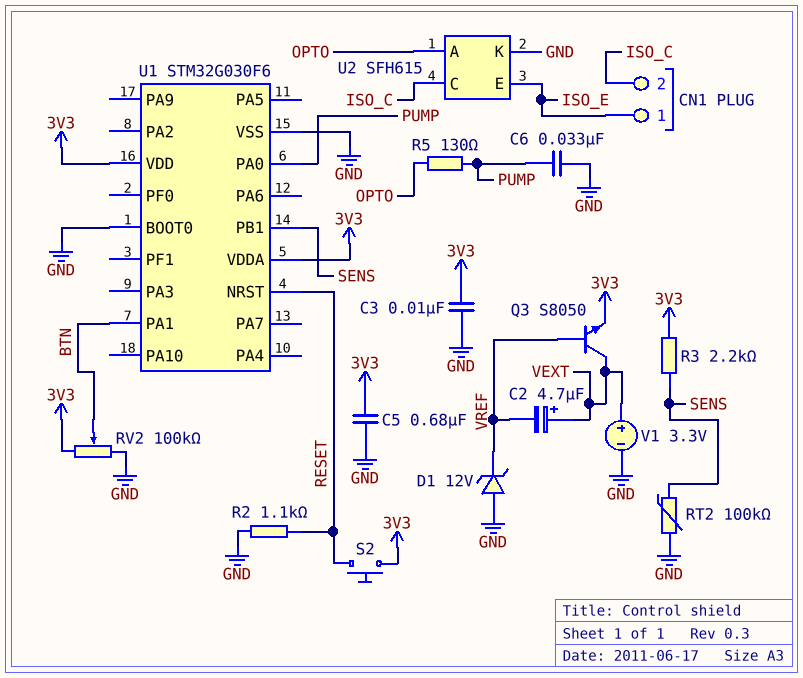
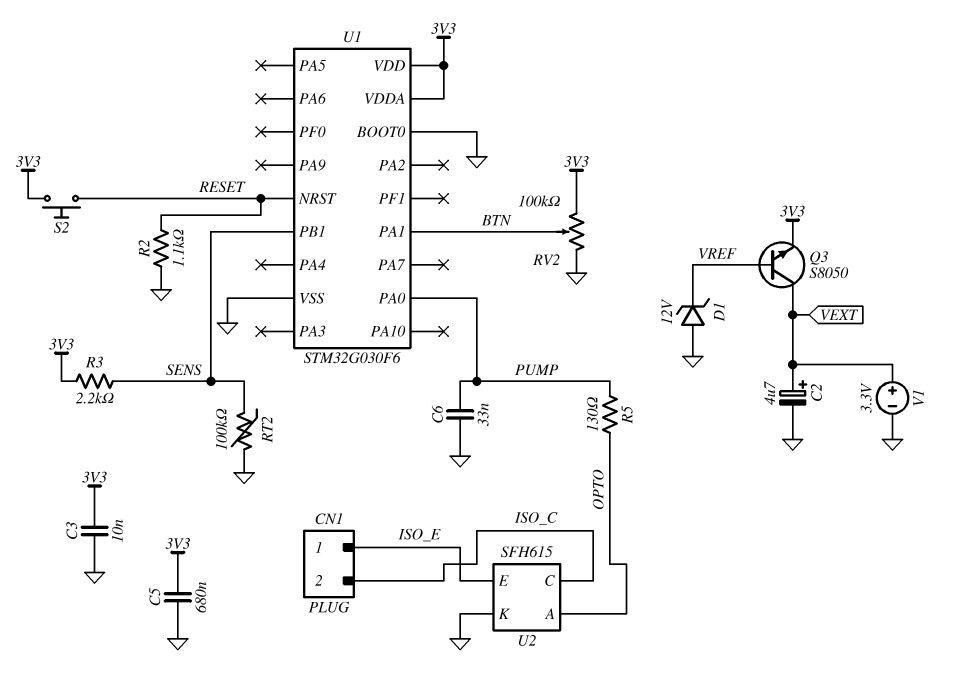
C2: 4.7uF (plus VEXT, minus VREF) -> 4.7uF (plus VEXT, minus GND)

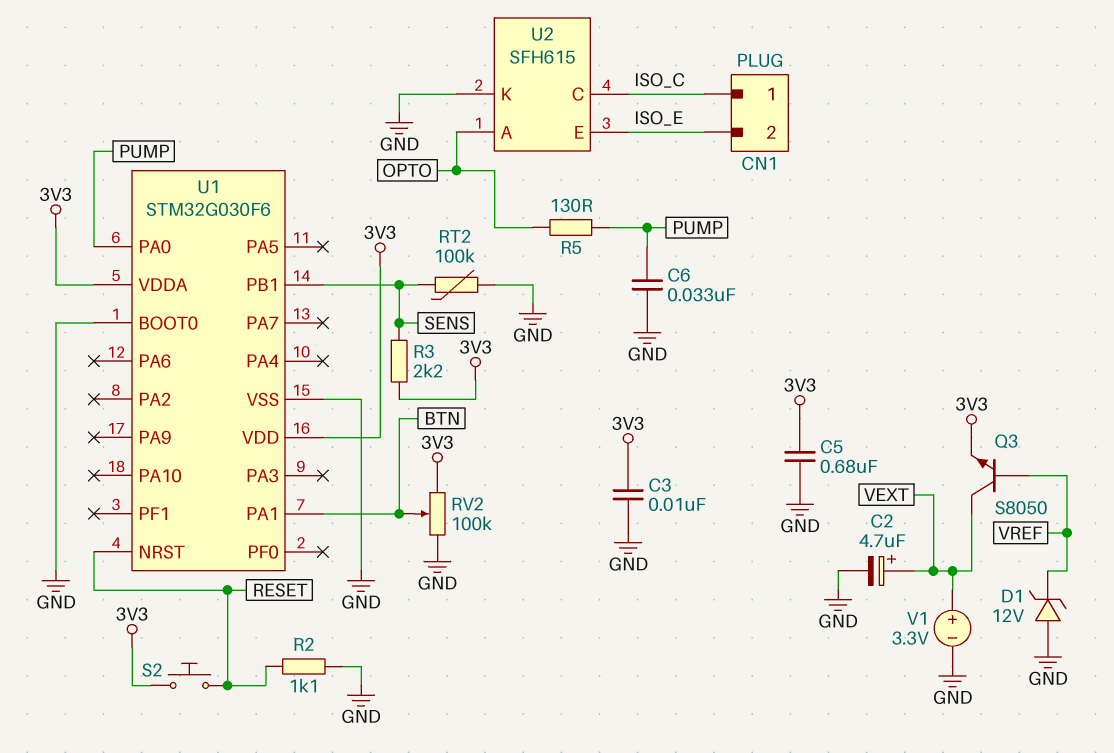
CN1 pin 1: ISO_E -> ISO_C
CN1 pin 2: ISO_C -> ISO_E

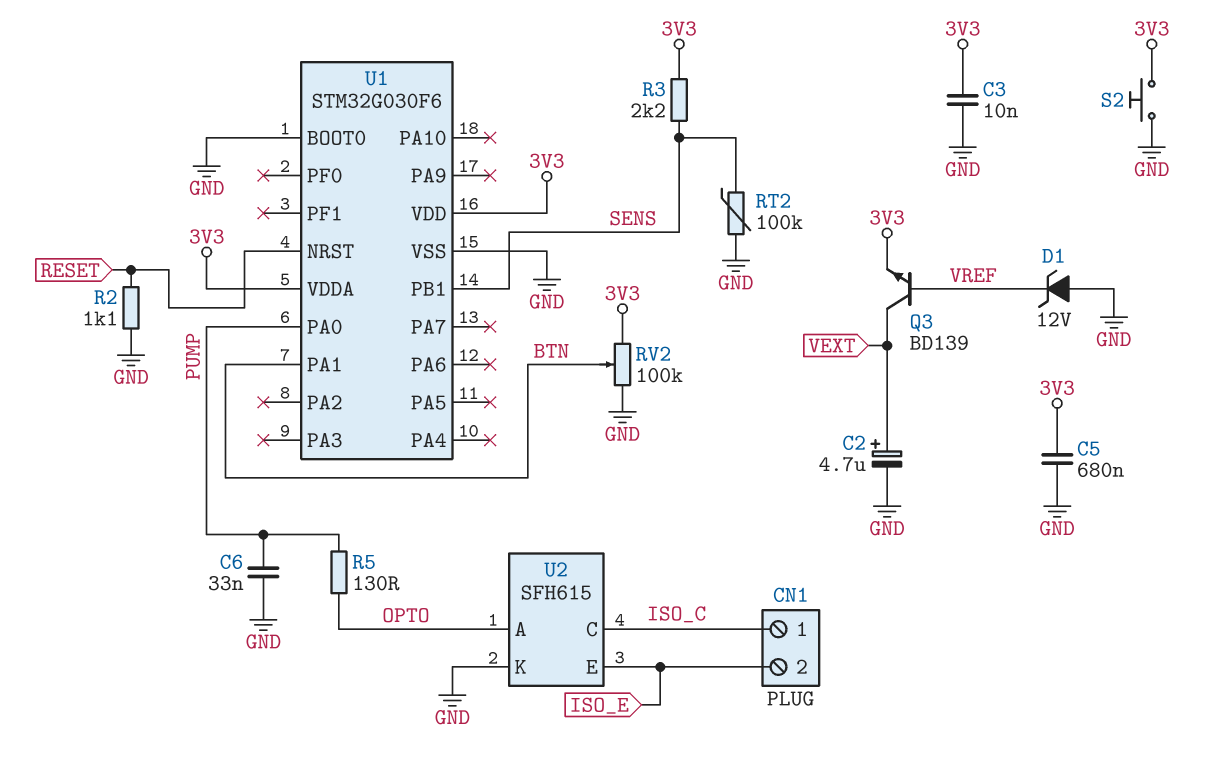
Q3: NPN S8050 (B VREF, C VEXT, E 3V3) -> NPN BD139 (B VREF, C VEXT, E 3V3)
S2: button (3V3, RESET) -> button (3V3, GND)
V1: 3.3V (plus VEXT, minus GND) -> none

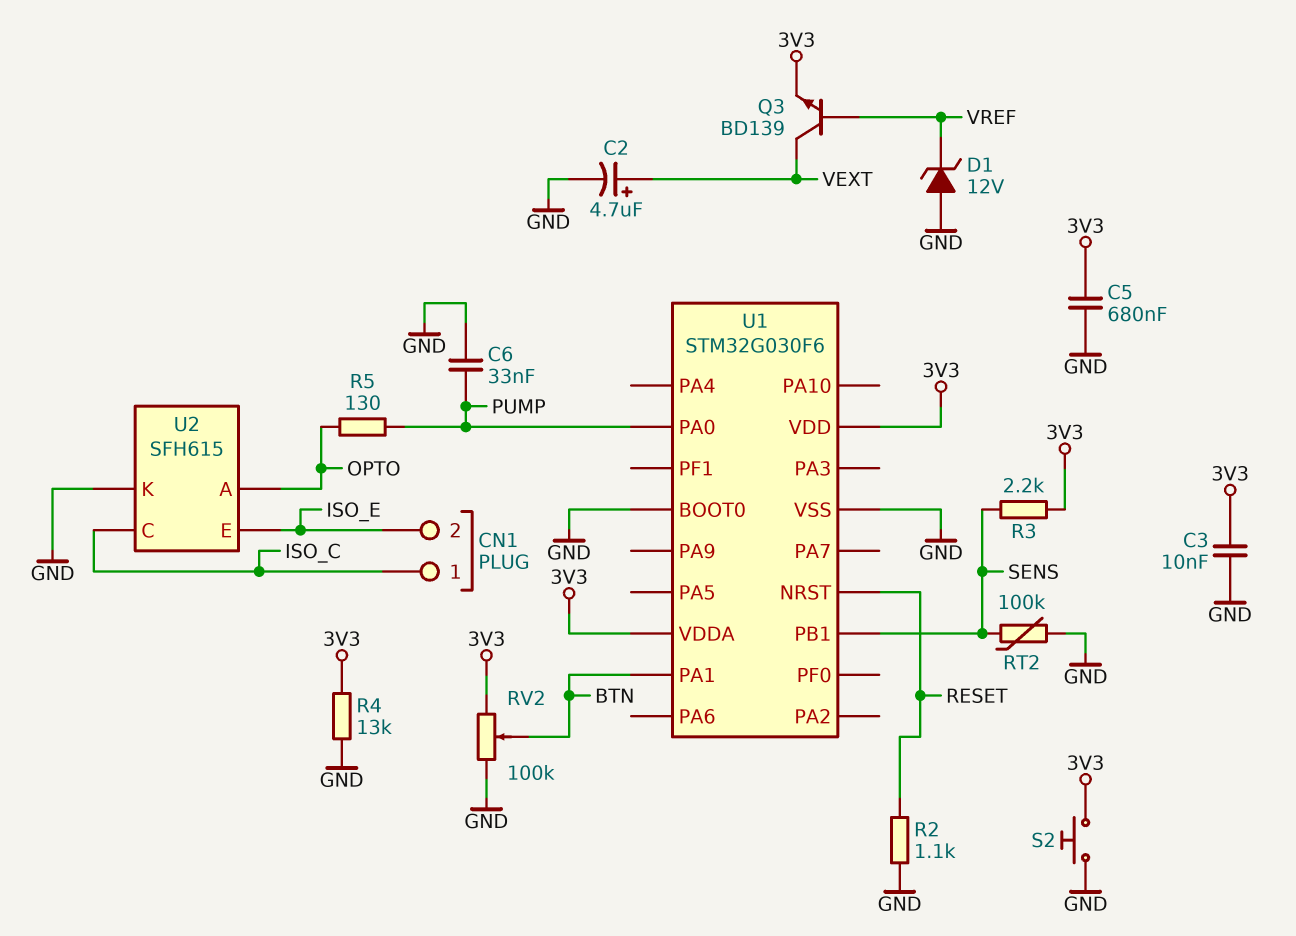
R4: none -> 13k (3V3, GND)

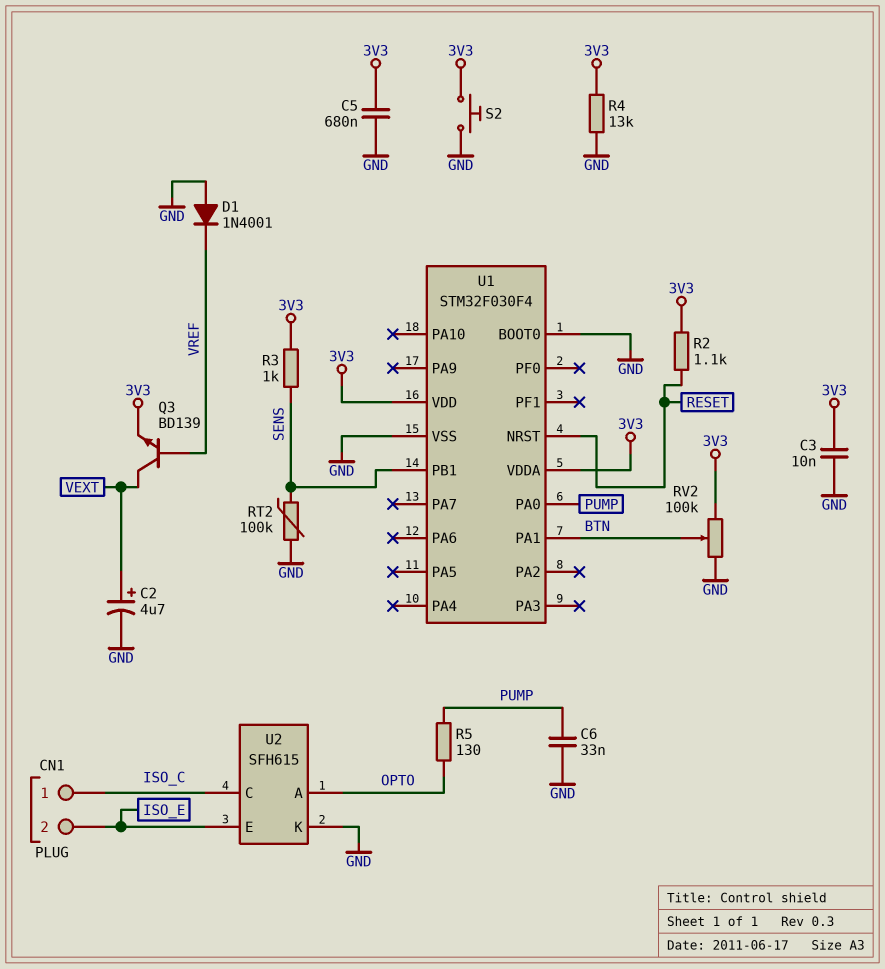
D1: zener 12V (A GND, K VREF) -> diode 1N4001 (A GND, K VREF)
R2: 1.1k (GND, RESET) -> 1.1k (3V3, RESET)
R3: 2.2k (3V3, SENS) -> 1k (3V3, SENS)
U1: STM32G030F6 -> STM32F030F4

